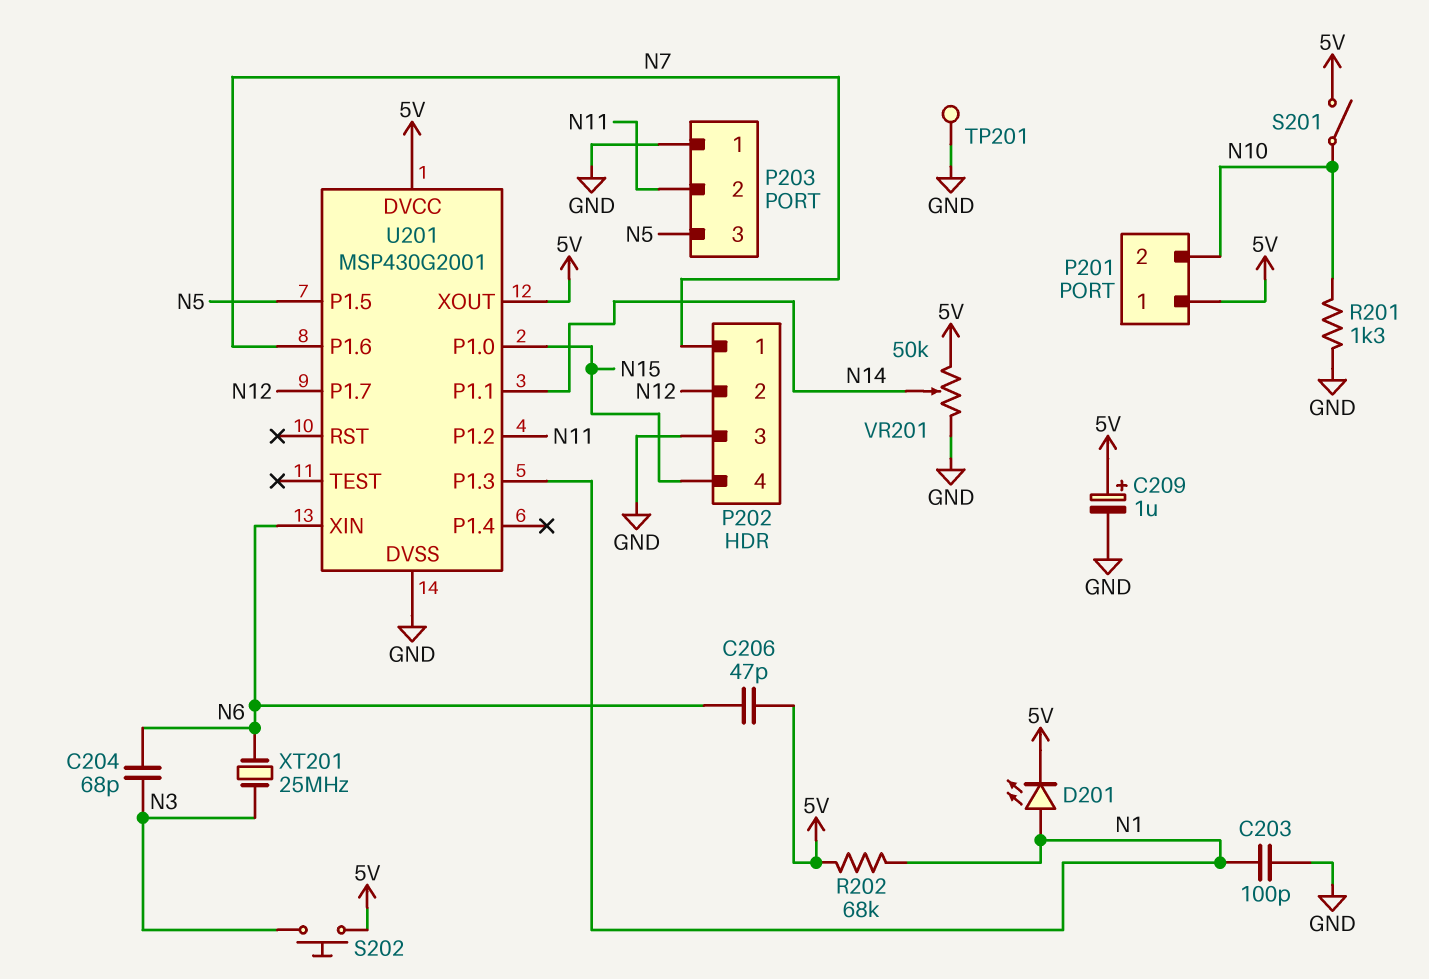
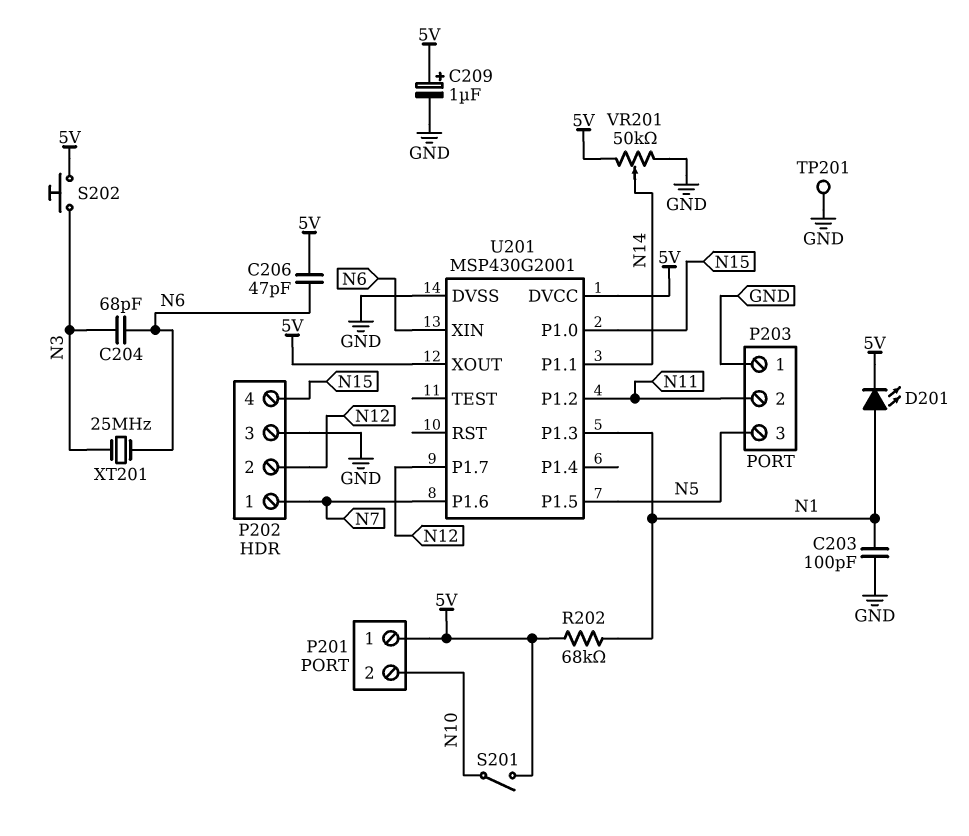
R201: 1.3k (GND, N10) -> none

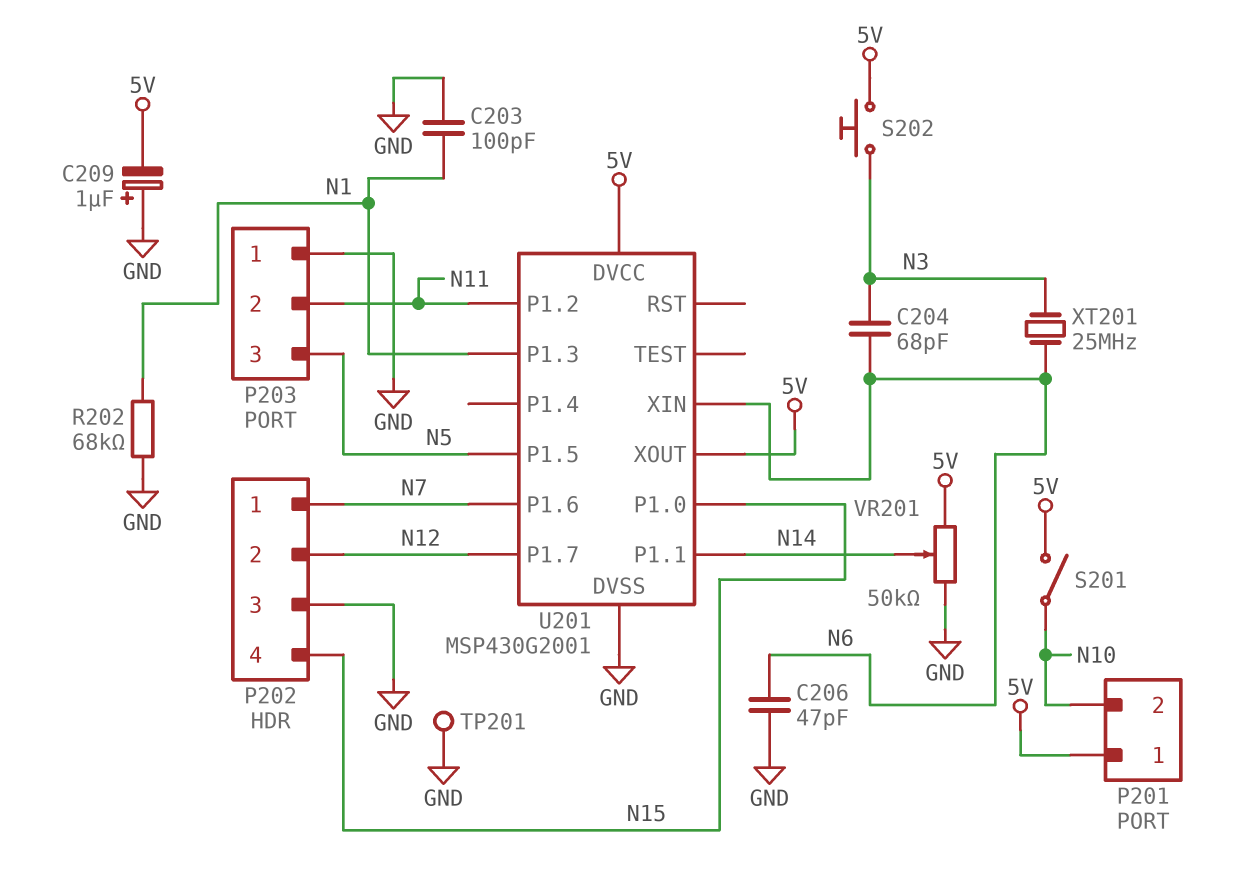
C206: 47pF (5V, N6) -> 47pF (GND, N6)
C209: 1uF (plus 5V, minus GND) -> 1uF (plus GND, minus 5V)
D201: LED (A N1, K 5V) -> none
R202: 68k (5V, N1) -> 68k (GND, N1)

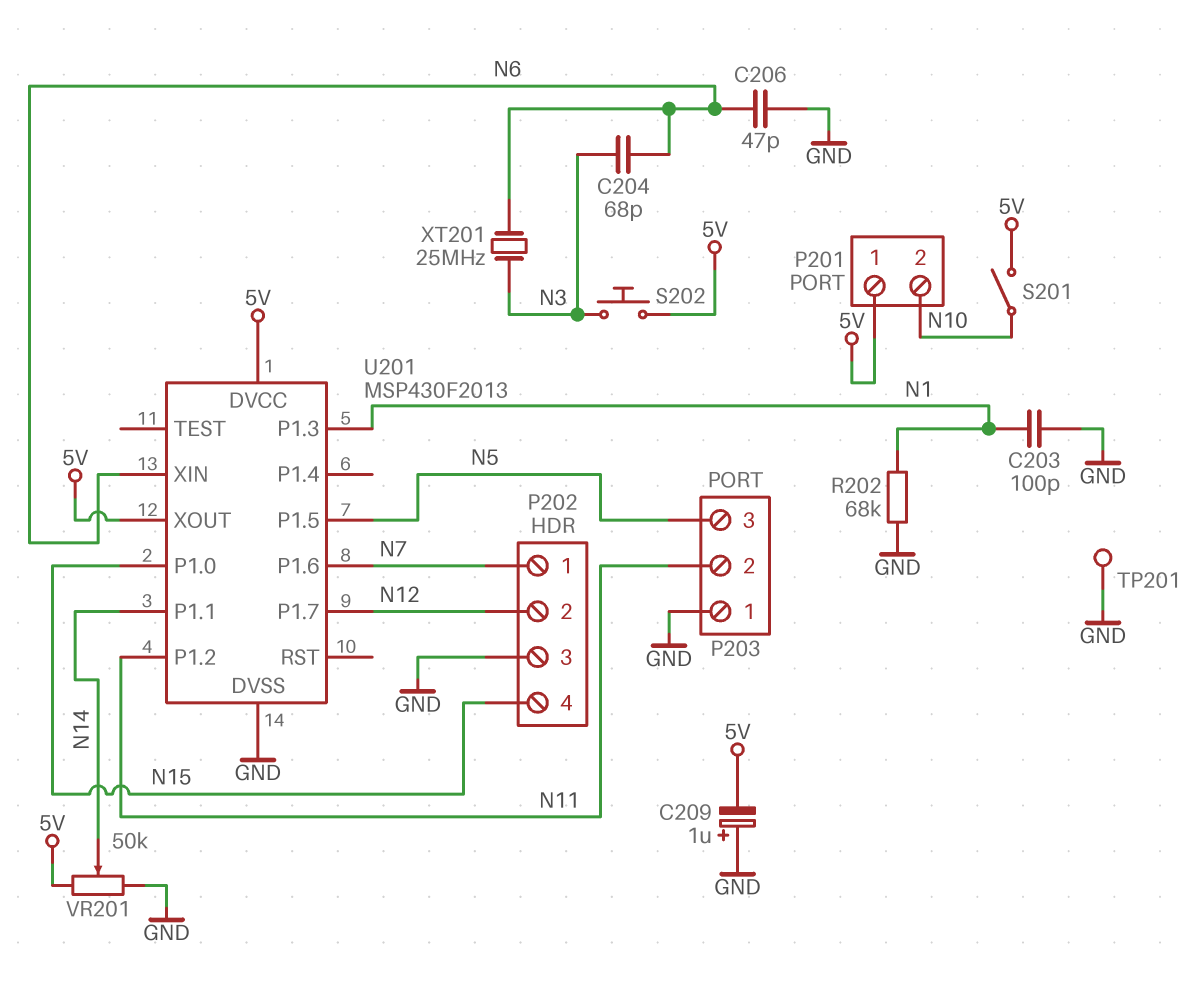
U201: MSP430G2001 -> MSP430F2013

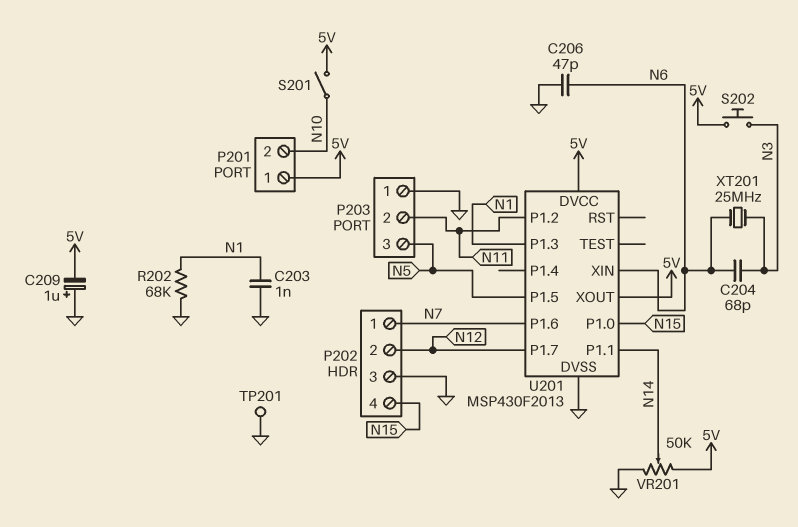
C203: 100pF (GND, N1) -> 1nF (GND, N1)

